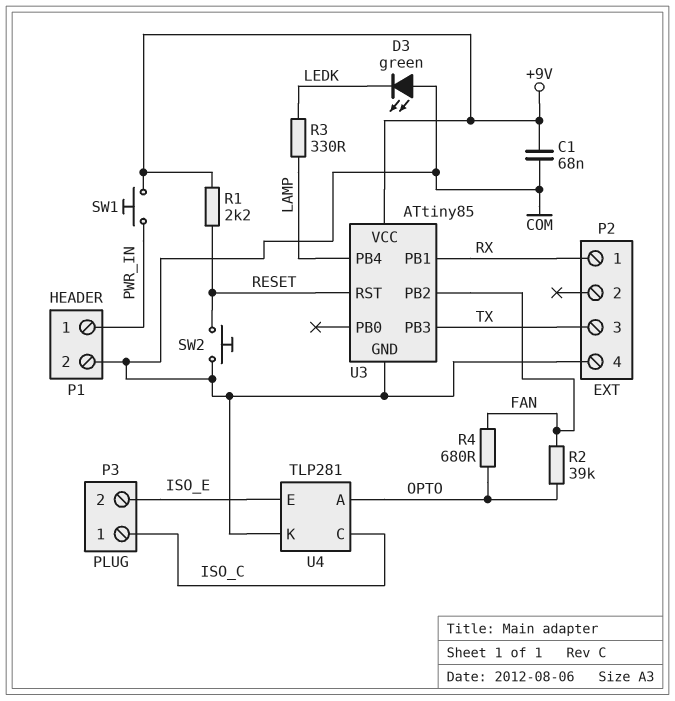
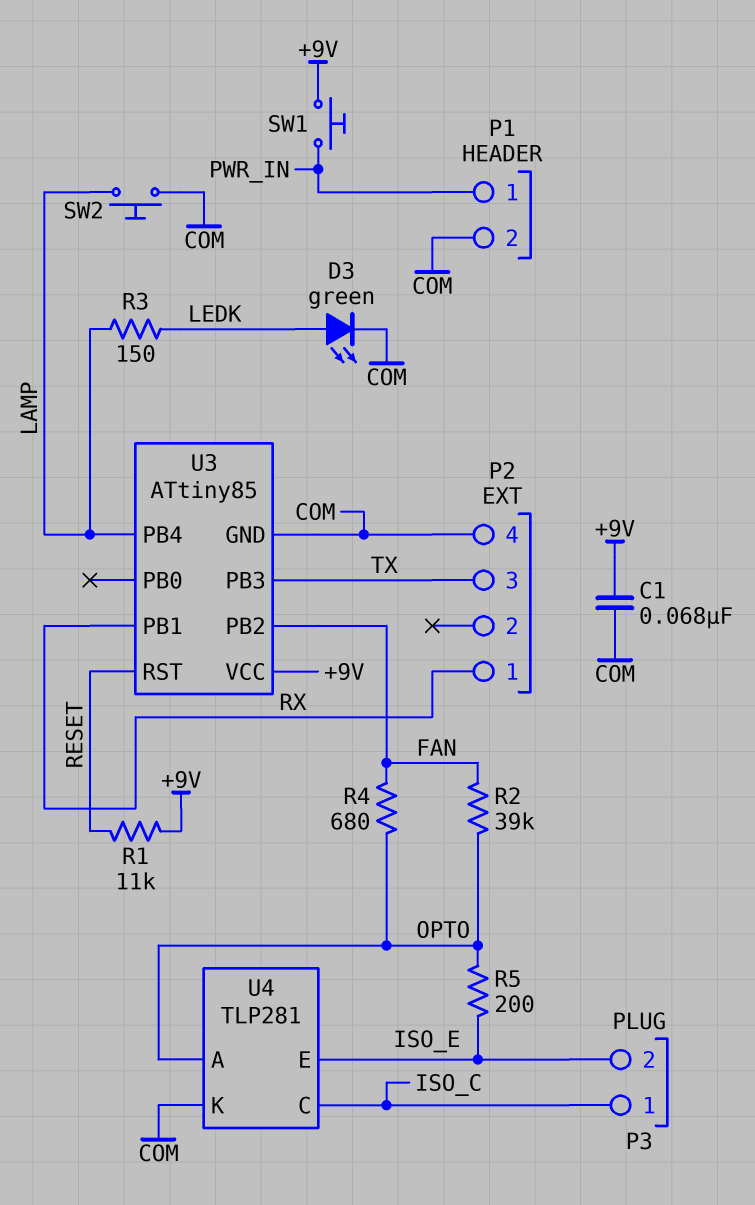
D3: LED green (A COM, K LEDK) -> LED green (A LEDK, K COM)
R1: 2.2k (+9V, RESET) -> 11k (+9V, RESET)
R3: 330 (LAMP, LEDK) -> 150 (LAMP, LEDK)
R5: none -> 200 (ISO_E, OPTO)
SW2: button (COM, RESET) -> button (COM, LAMP)

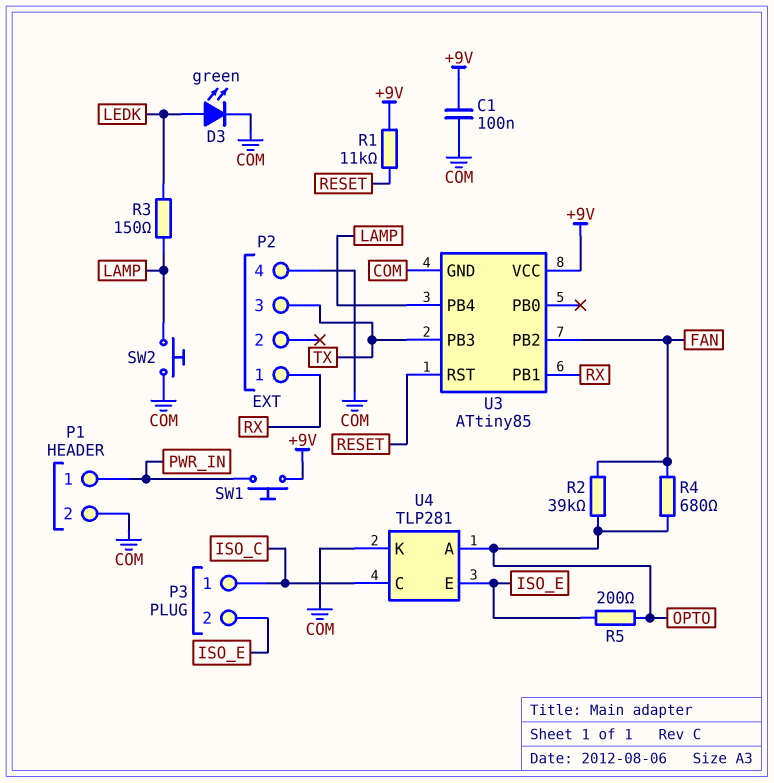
C1: 68nF (+9V, COM) -> 100nF (+9V, COM)

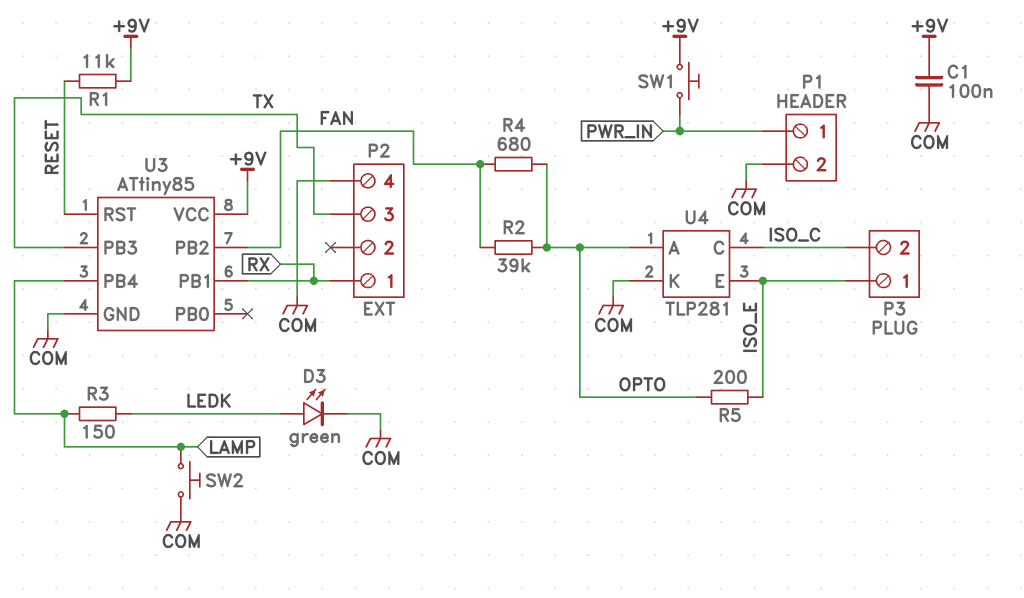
P3 pin 1: ISO_C -> ISO_E
P3 pin 2: ISO_E -> ISO_C

